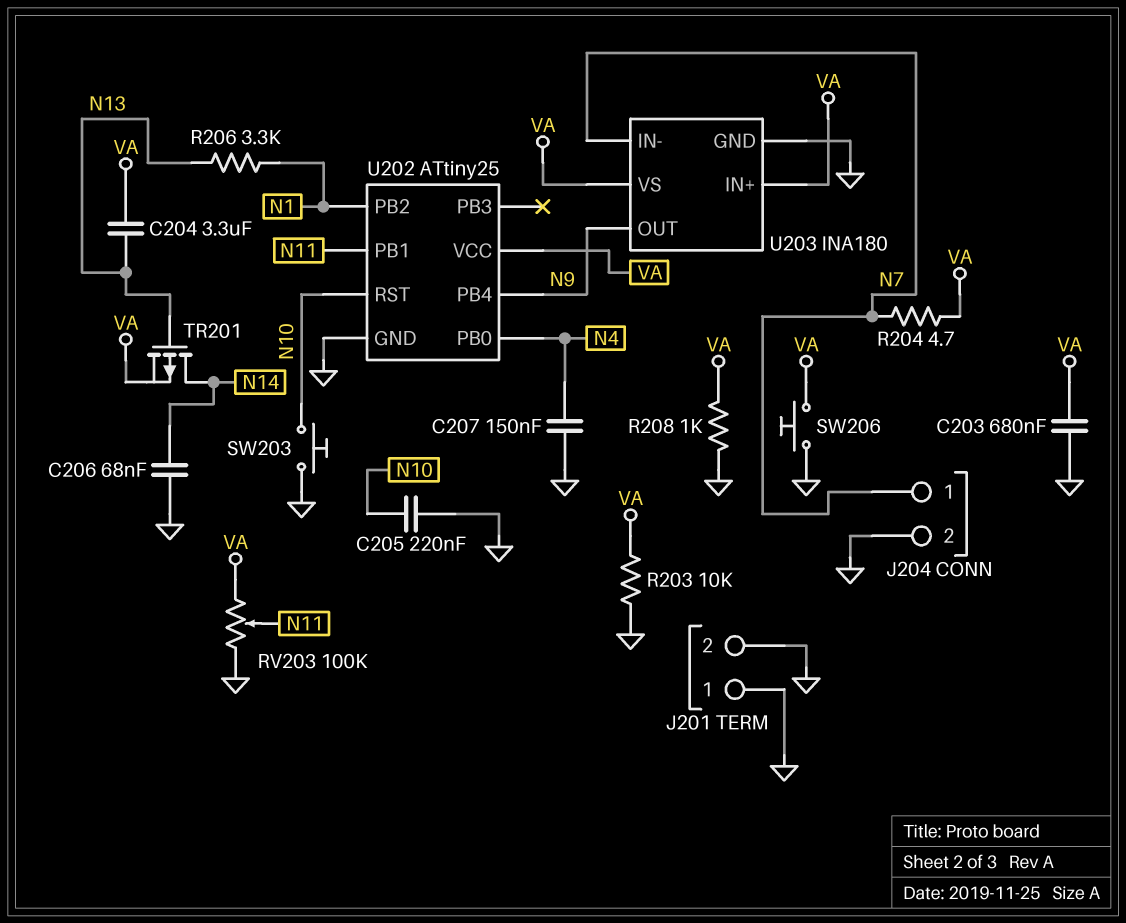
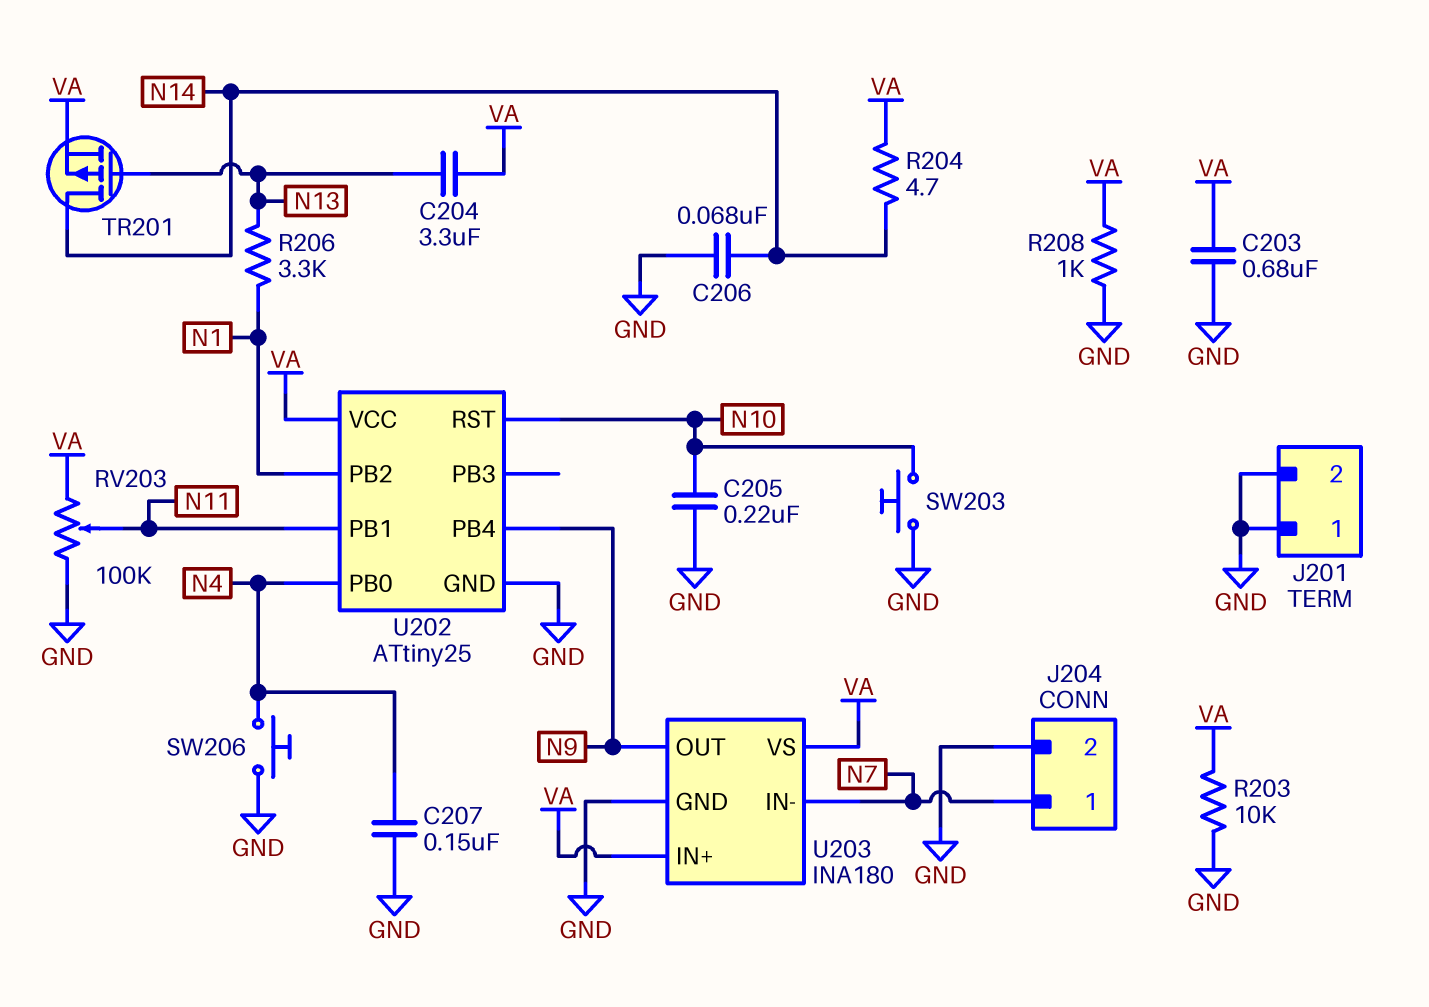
R204: 4.7 (N7, VA) -> 4.7 (N14, VA)
SW206: button (GND, VA) -> button (GND, N4)

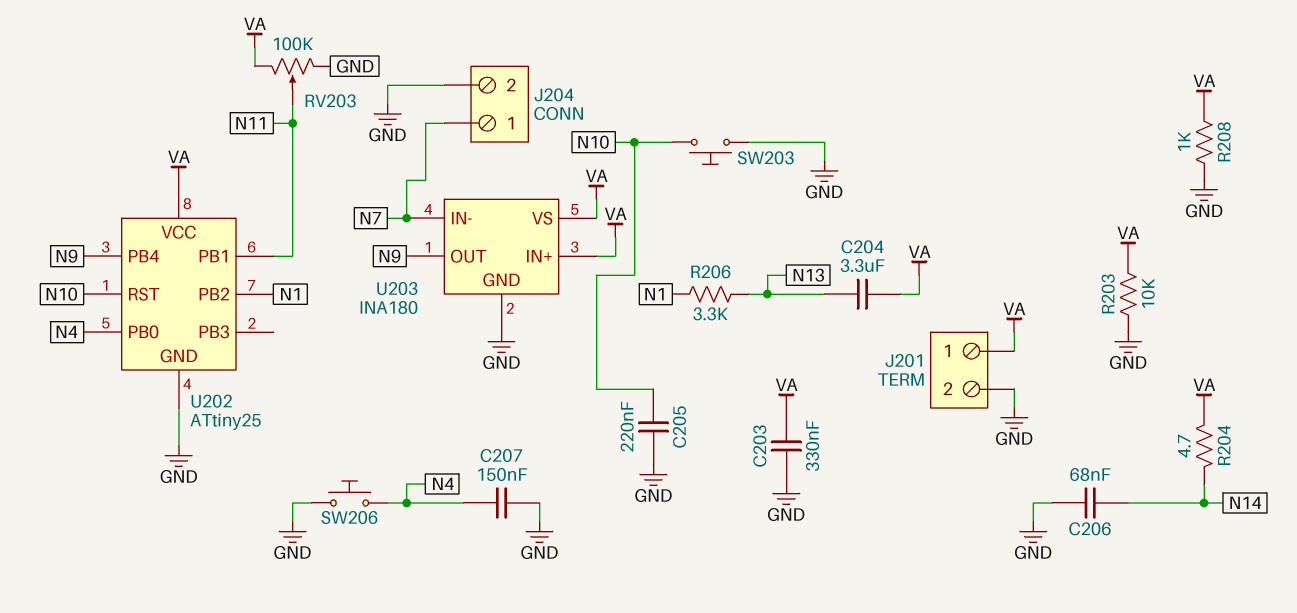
C203: 680nF (GND, VA) -> 330nF (GND, VA)
J201 pin 1: GND -> VA
TR201: PMOS (G N13, D N14, S VA) -> none

